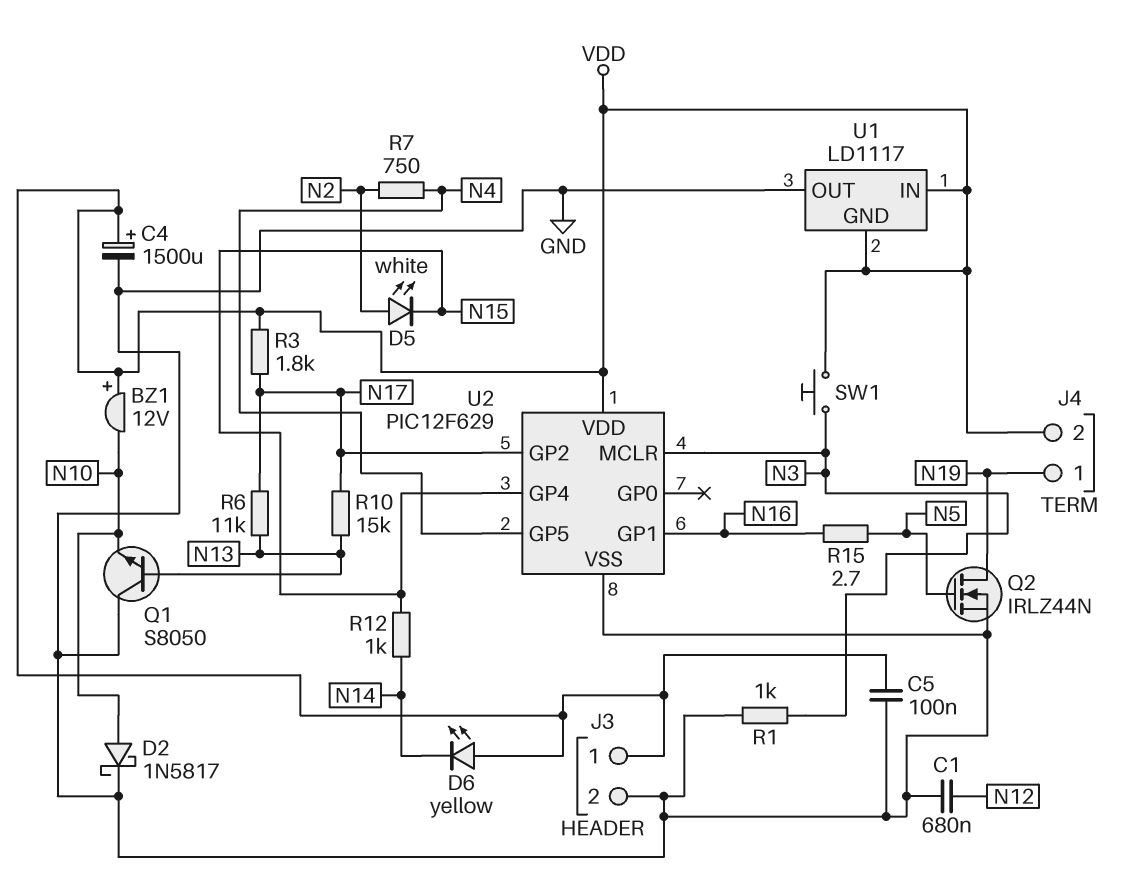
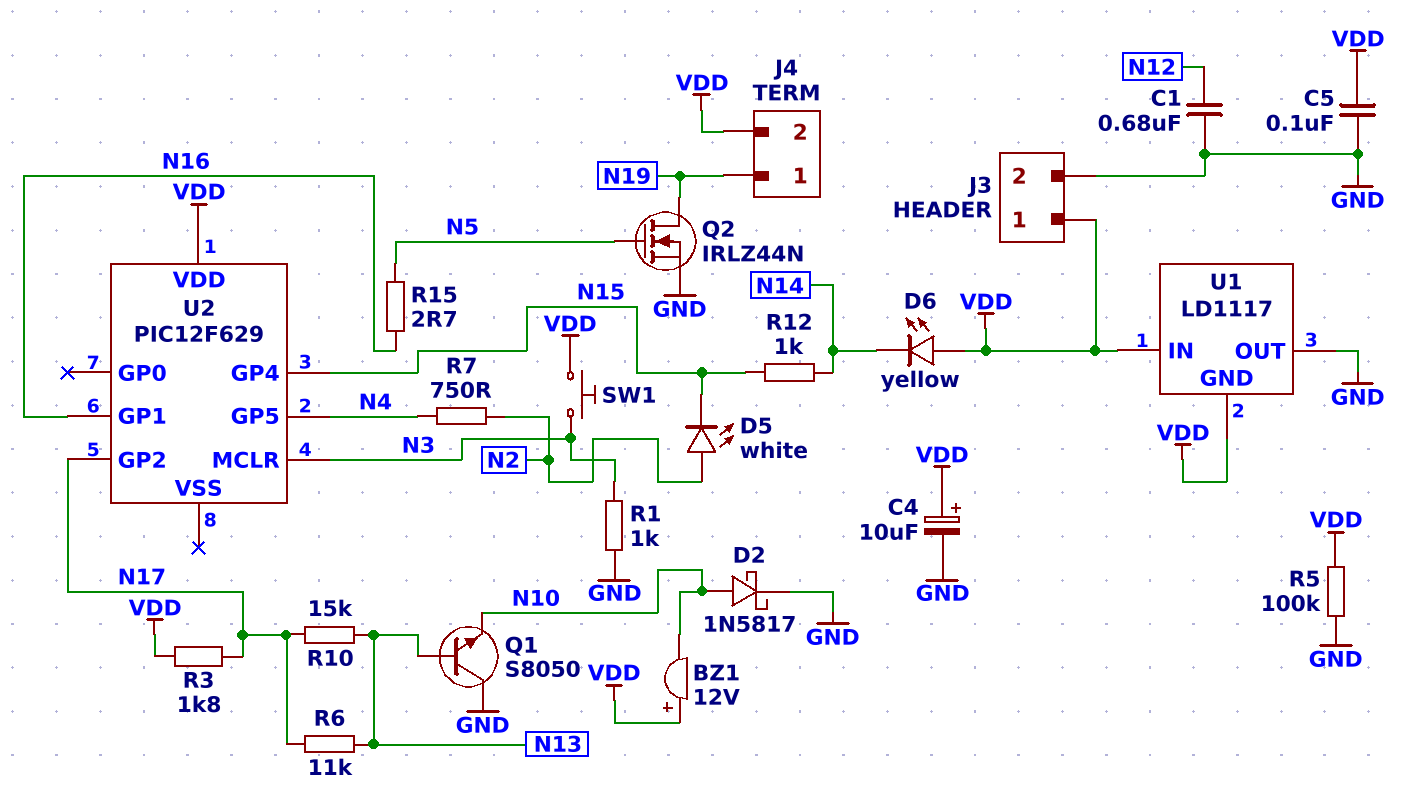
C4: 1500uF (plus VDD, minus GND) -> 10uF (plus VDD, minus GND)
R5: none -> 100k (GND, VDD)
U2 pin VSS: GND -> none

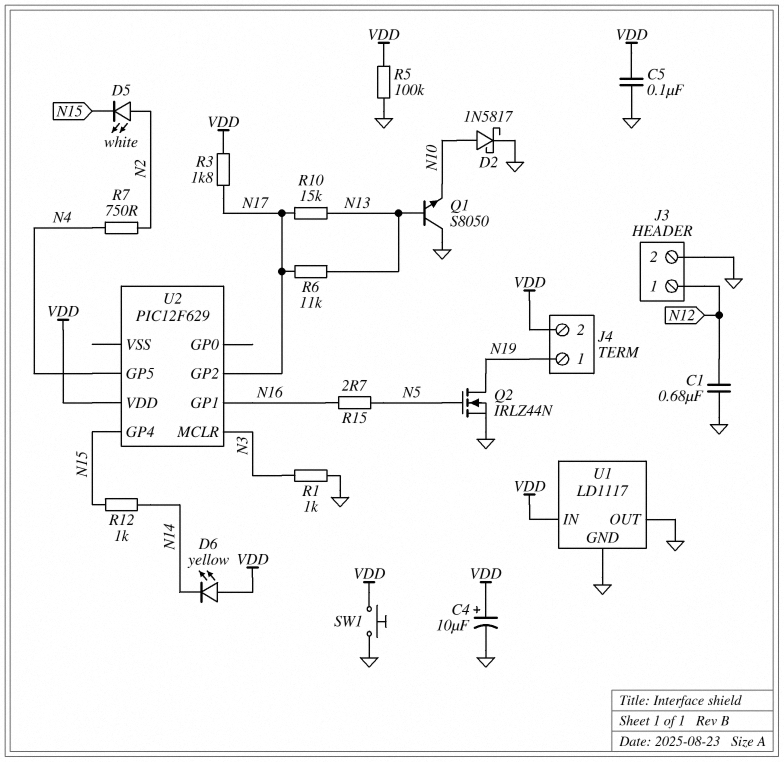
BZ1: buzzer 12V (plus VDD, minus N10) -> none
J3 pin 1: VDD -> N12
SW1: button (N3, VDD) -> button (GND, VDD)
U1 pin GND: VDD -> GND

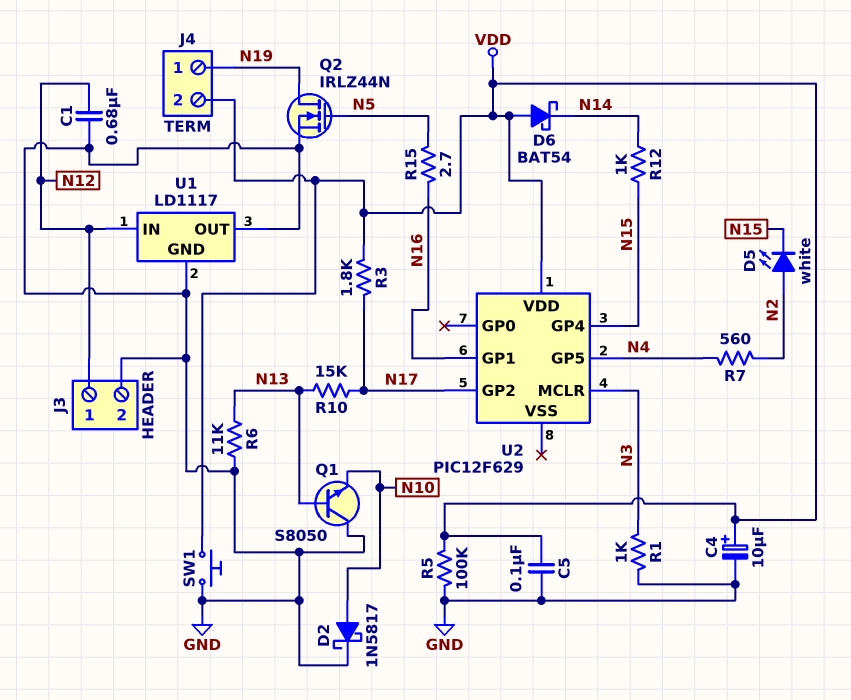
D6: LED yellow (A VDD, K N14) -> schottky BAT54 (A VDD, K N14)
R6: 11k (N13, N17) -> 11k (GND, N13)
R7: 750 (N2, N4) -> 560 (N2, N4)
U1 pin IN: VDD -> N12

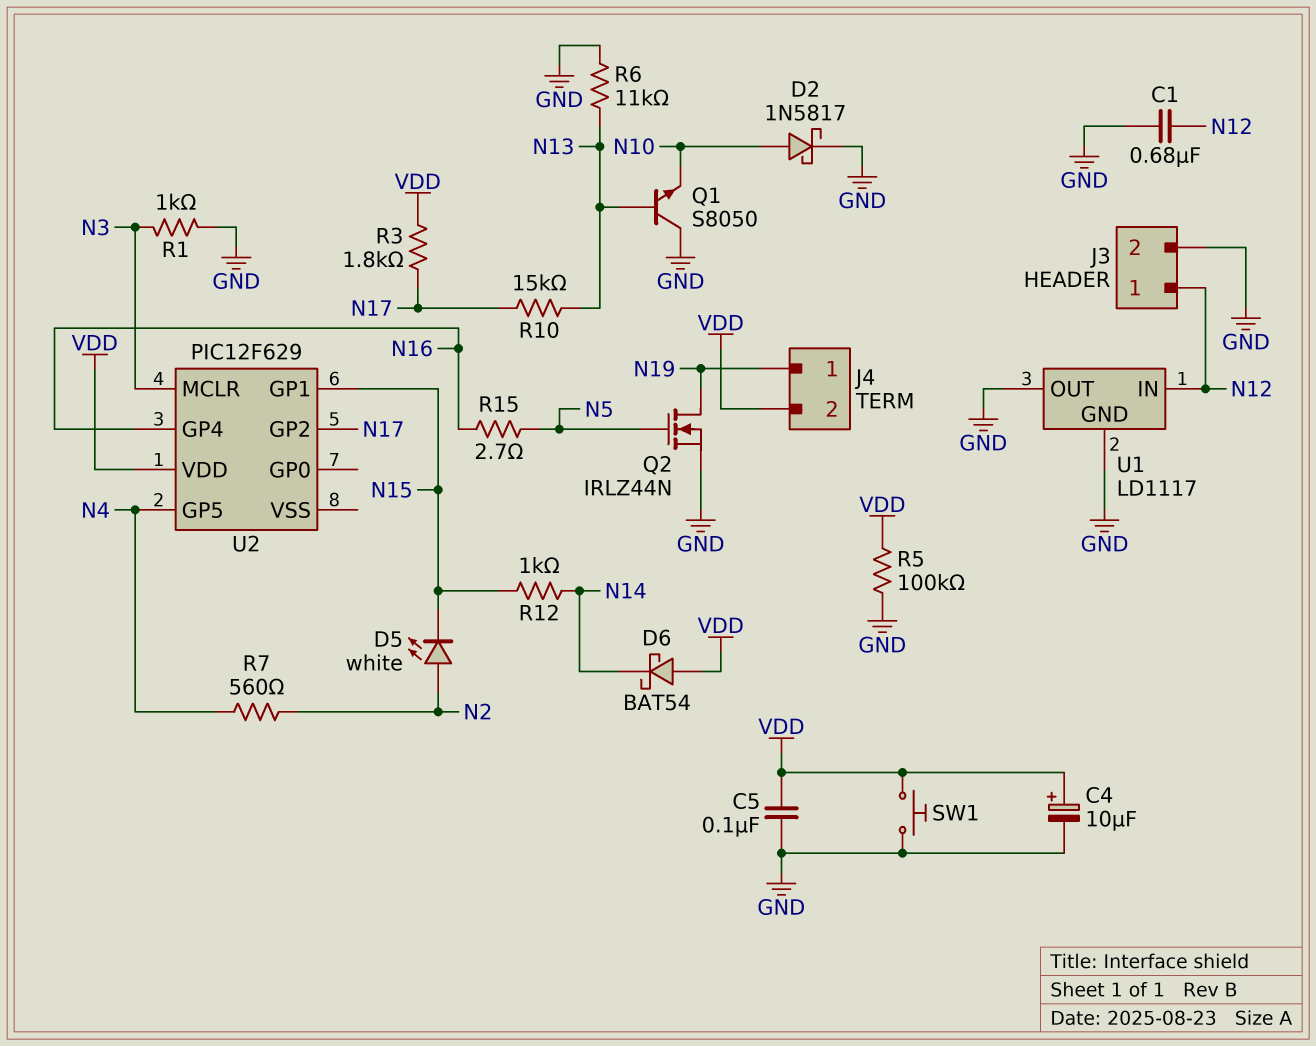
U2 pin GP1: N16 -> N15
U2 pin GP4: N15 -> N16

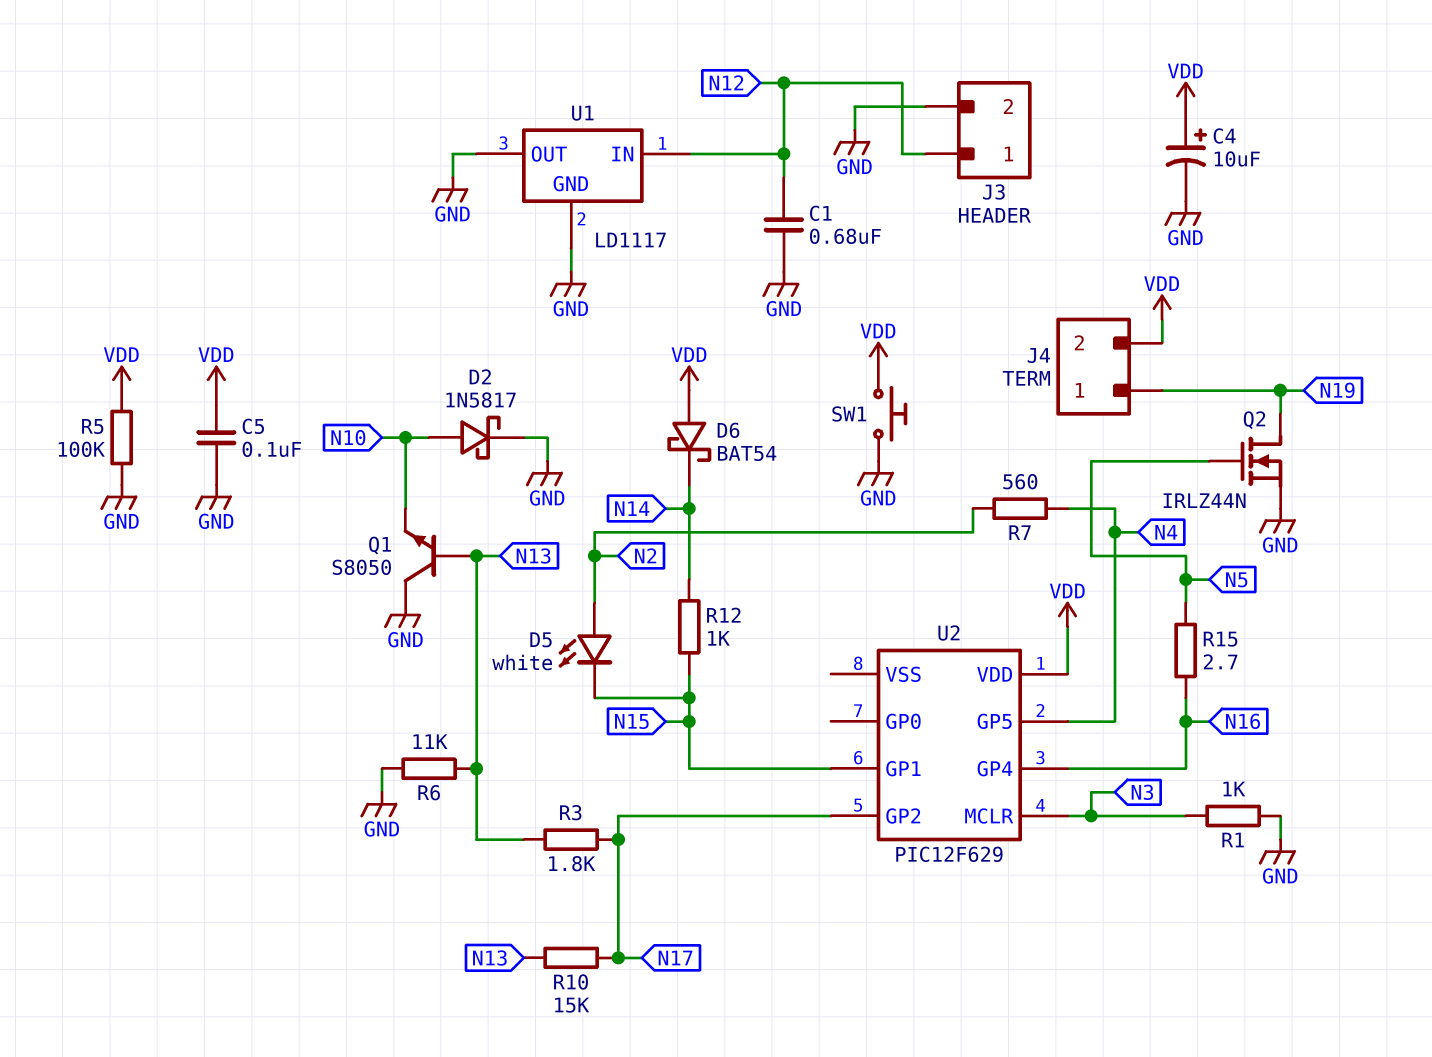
R3: 1.8k (N17, VDD) -> 1.8k (N13, N17)

